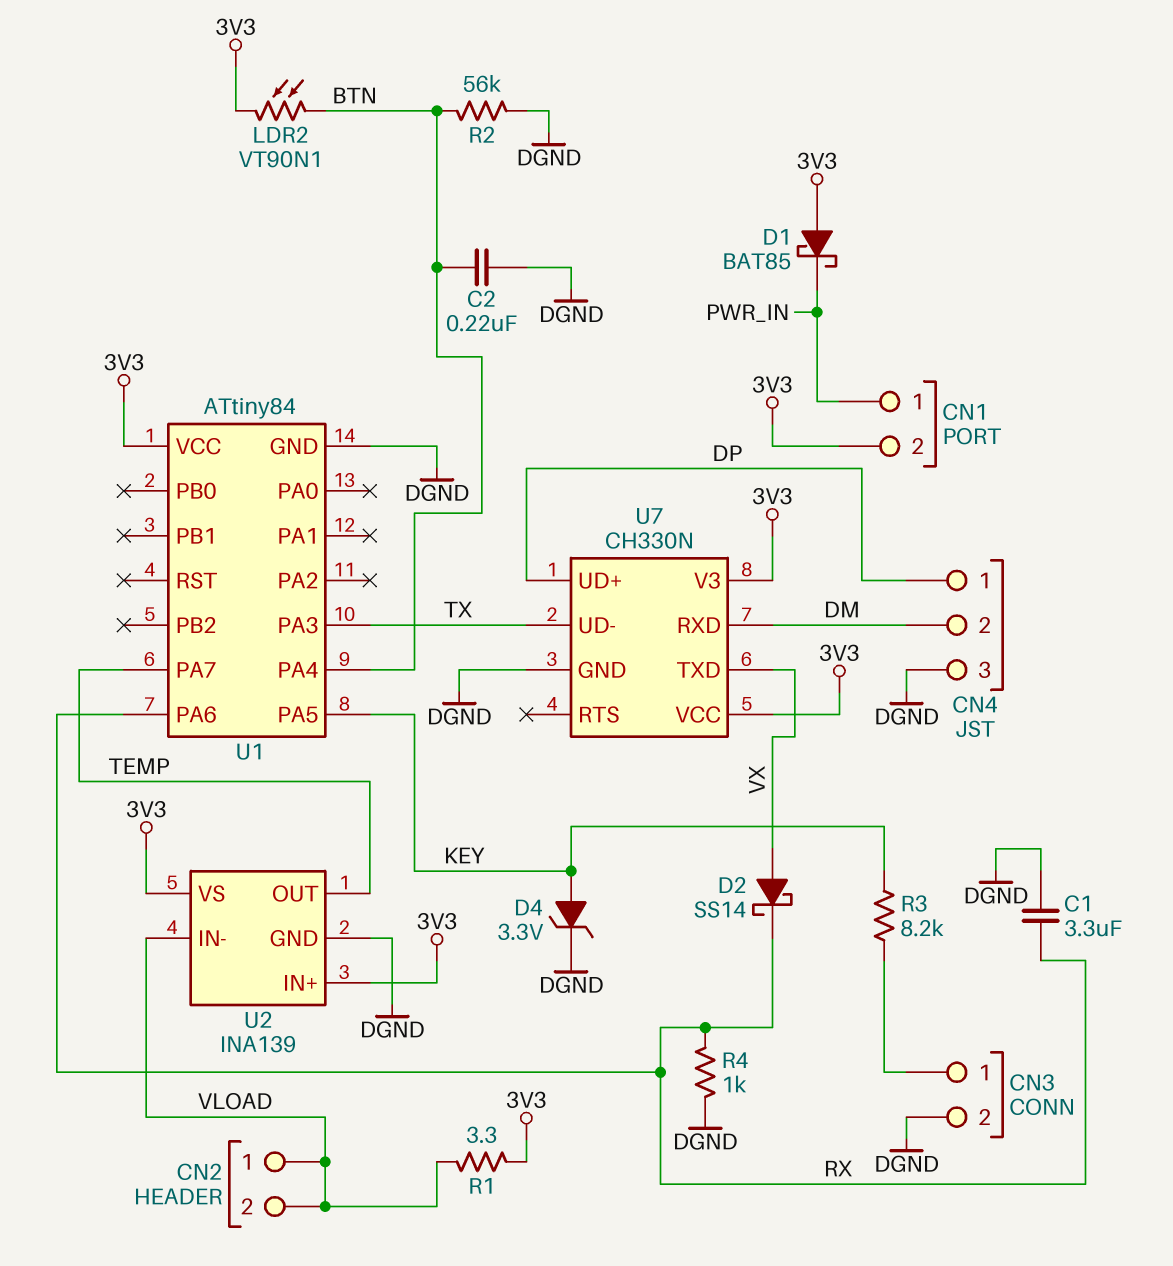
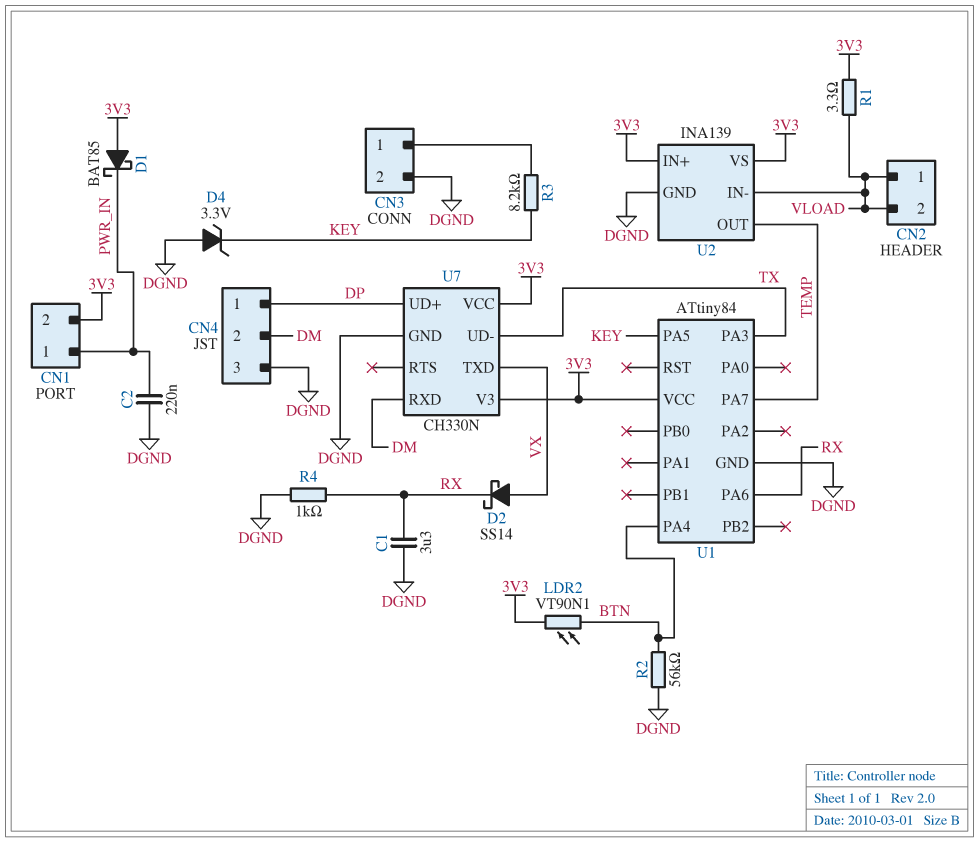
C2: 220nF (BTN, DGND) -> 220nF (DGND, PWR_IN)
D4: zener 3.3V (A KEY, K DGND) -> zener 3.3V (A DGND, K KEY)

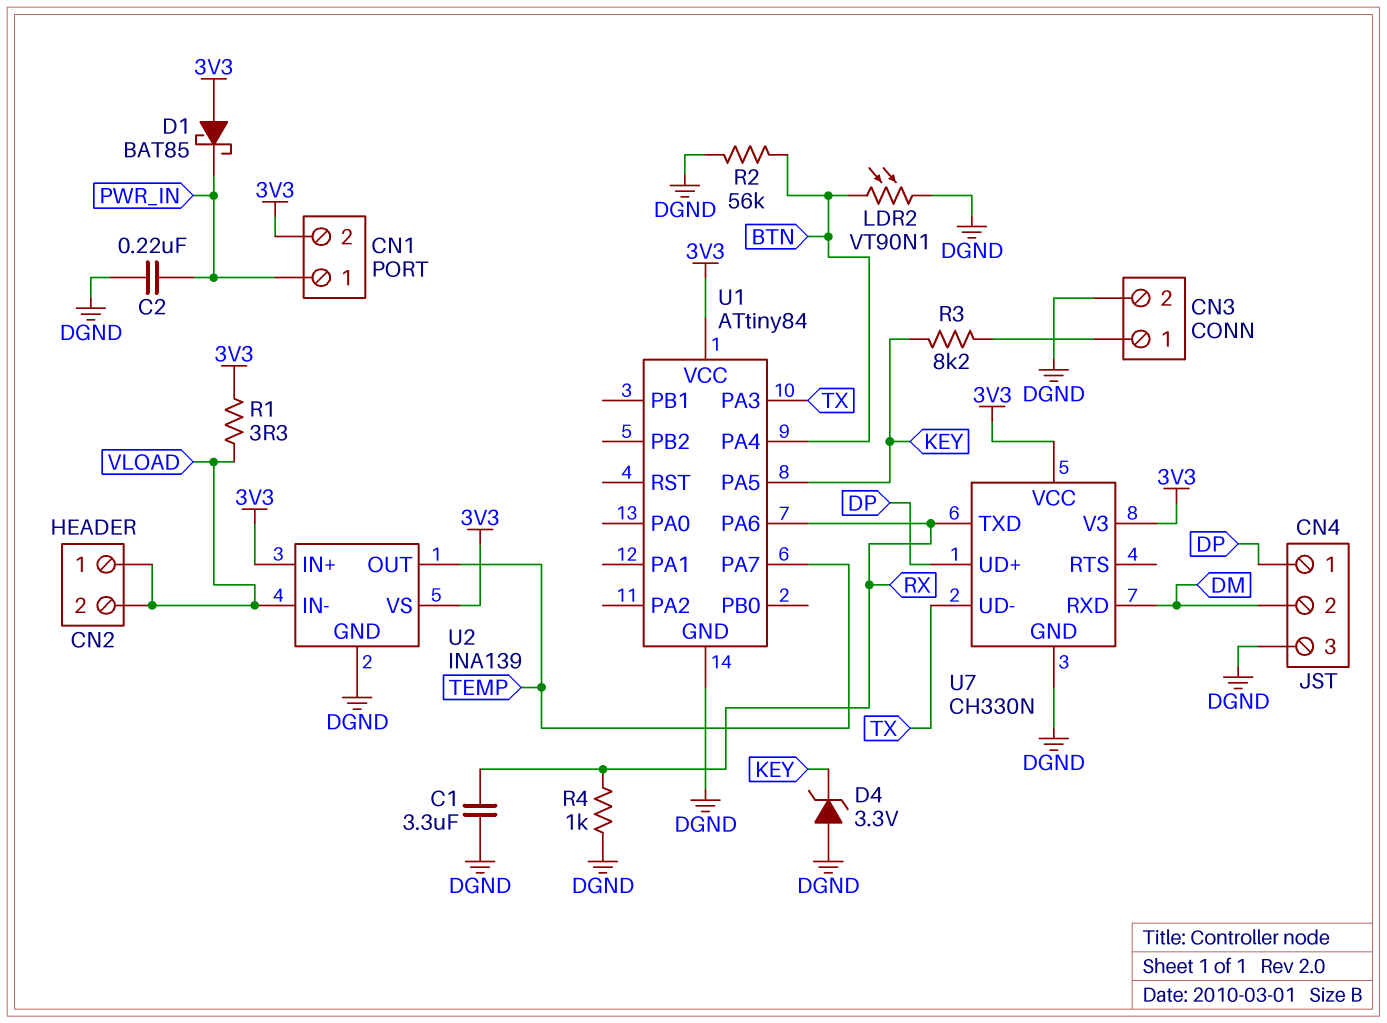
D2: schottky SS14 (A VX, K RX) -> none
LDR2: VT90N1 (3V3, BTN) -> VT90N1 (BTN, DGND)
U7 pin TXD: VX -> RX

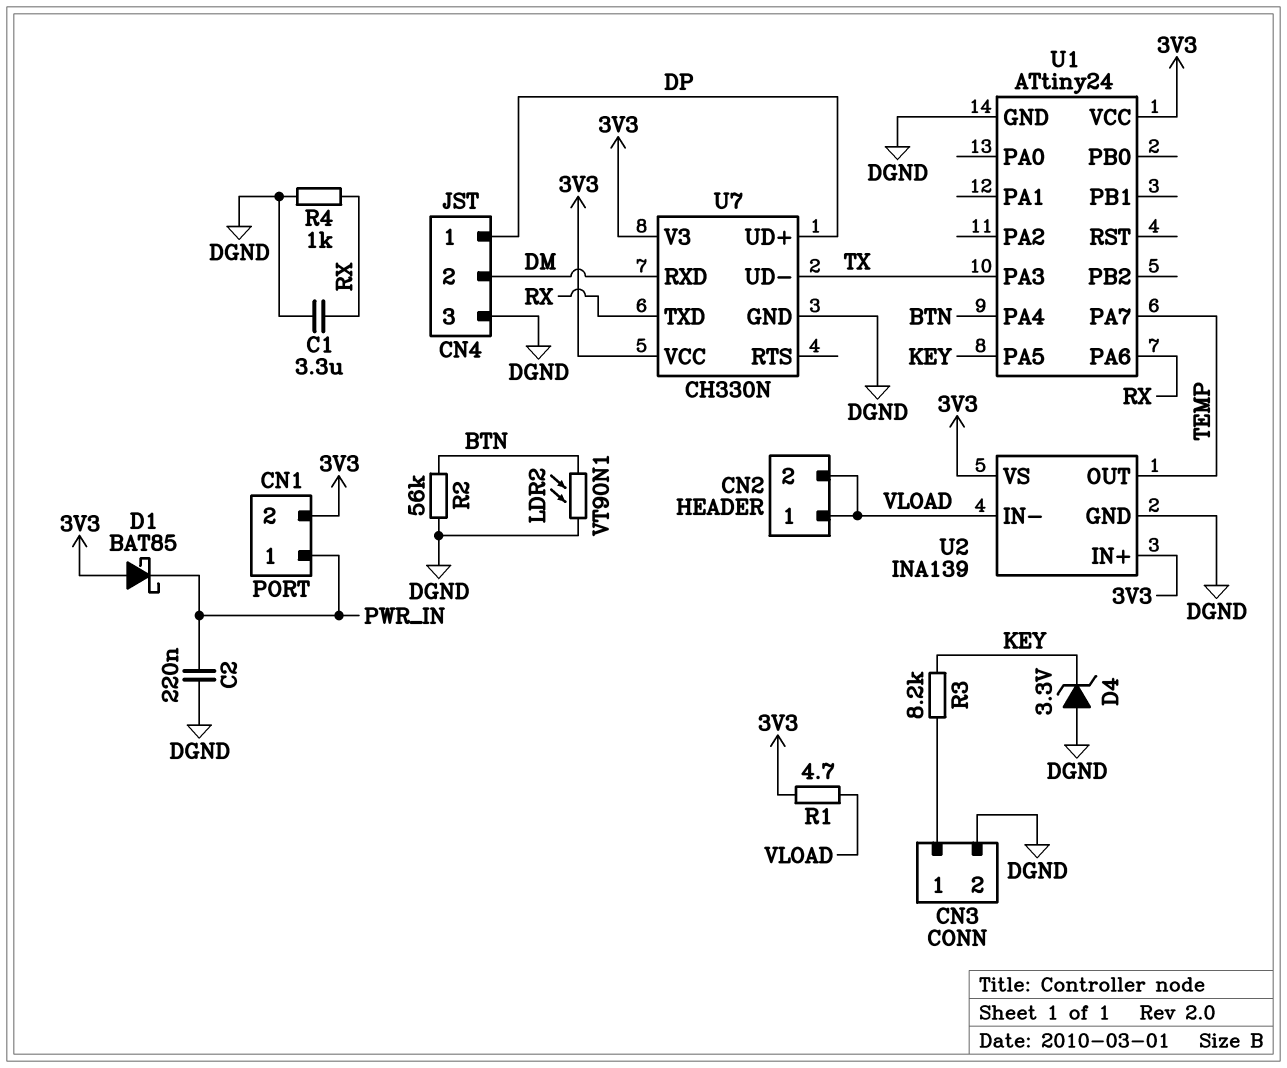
R1: 3.3 (3V3, VLOAD) -> 4.7 (3V3, VLOAD)
U1: ATtiny84 -> ATtiny24

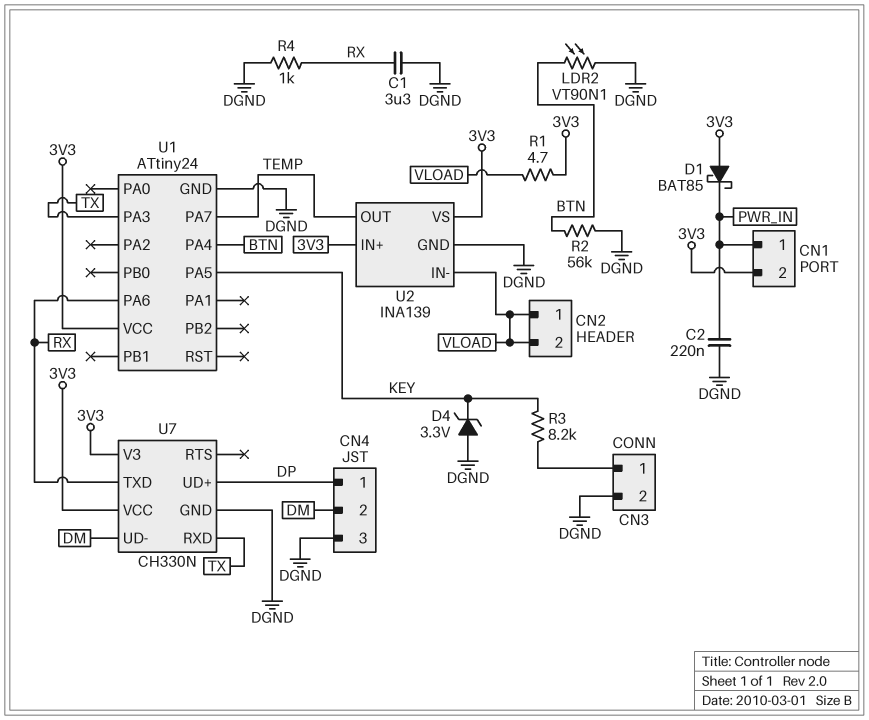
U7 pin RXD: DM -> TX
U7 pin UD-: TX -> DM

